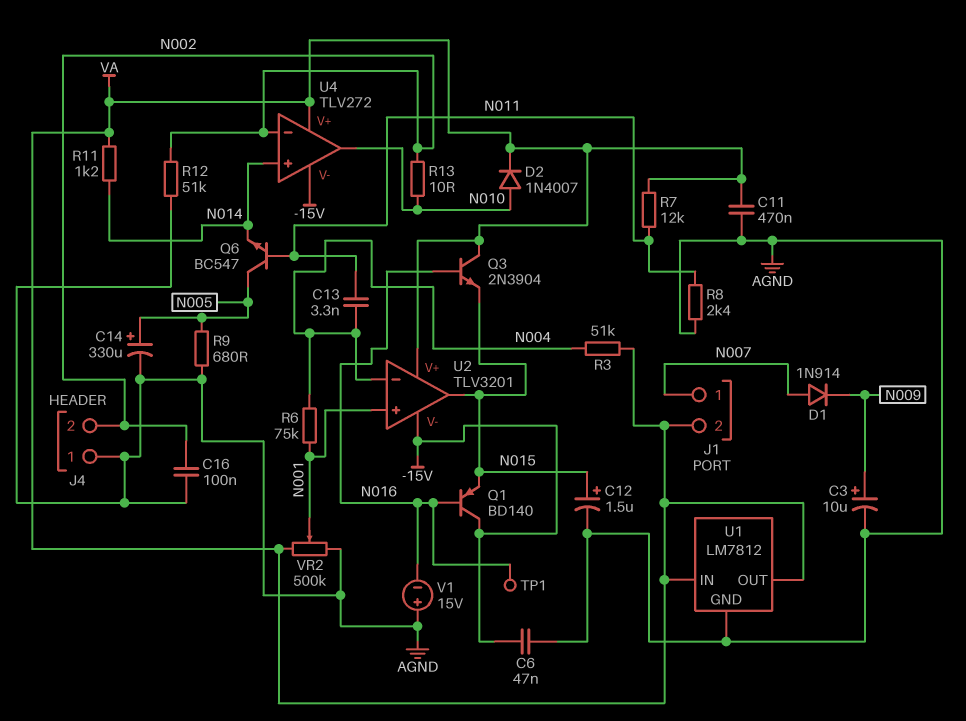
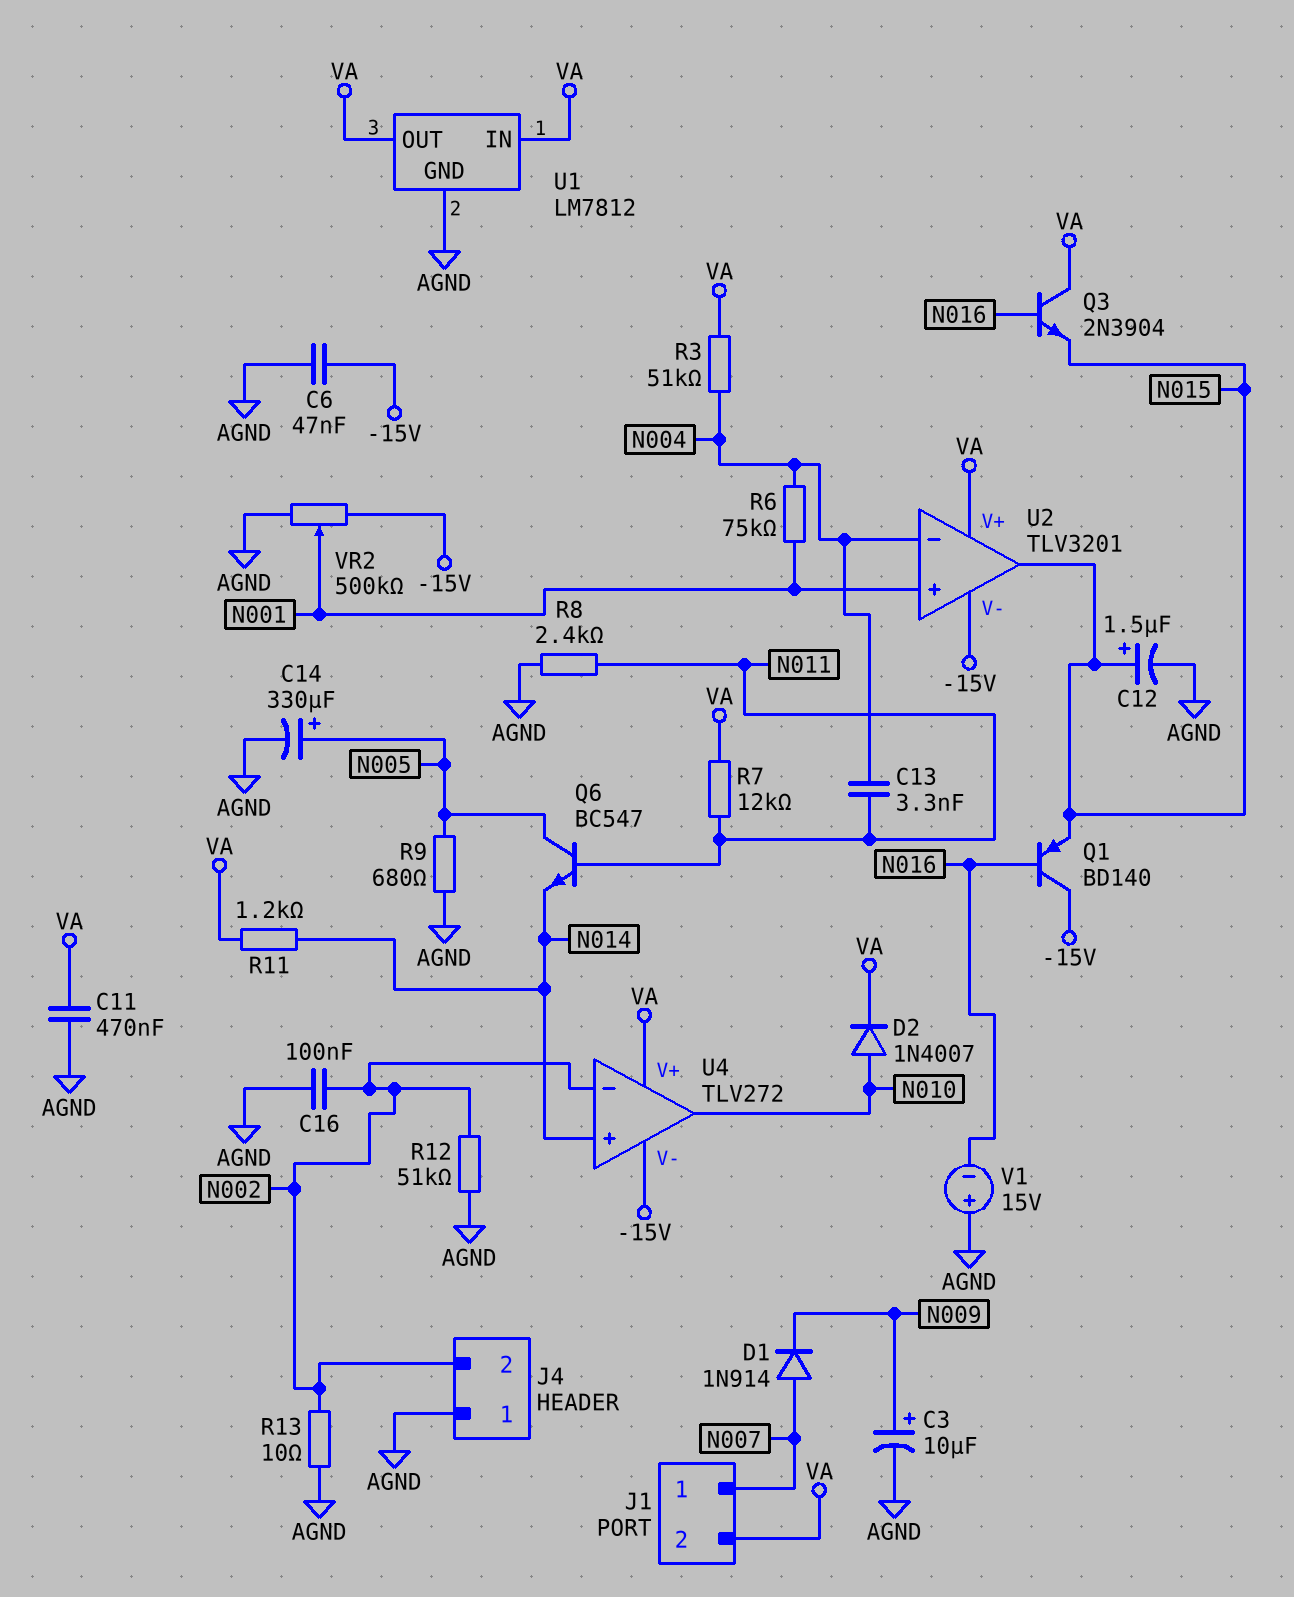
R13: 10 (N002, N010) -> 10 (AGND, N002)
TP1: test point (N016) -> none
VR2: 500k (AGND, VA, wiper N001) -> 500k (-15V, AGND, wiper N001)

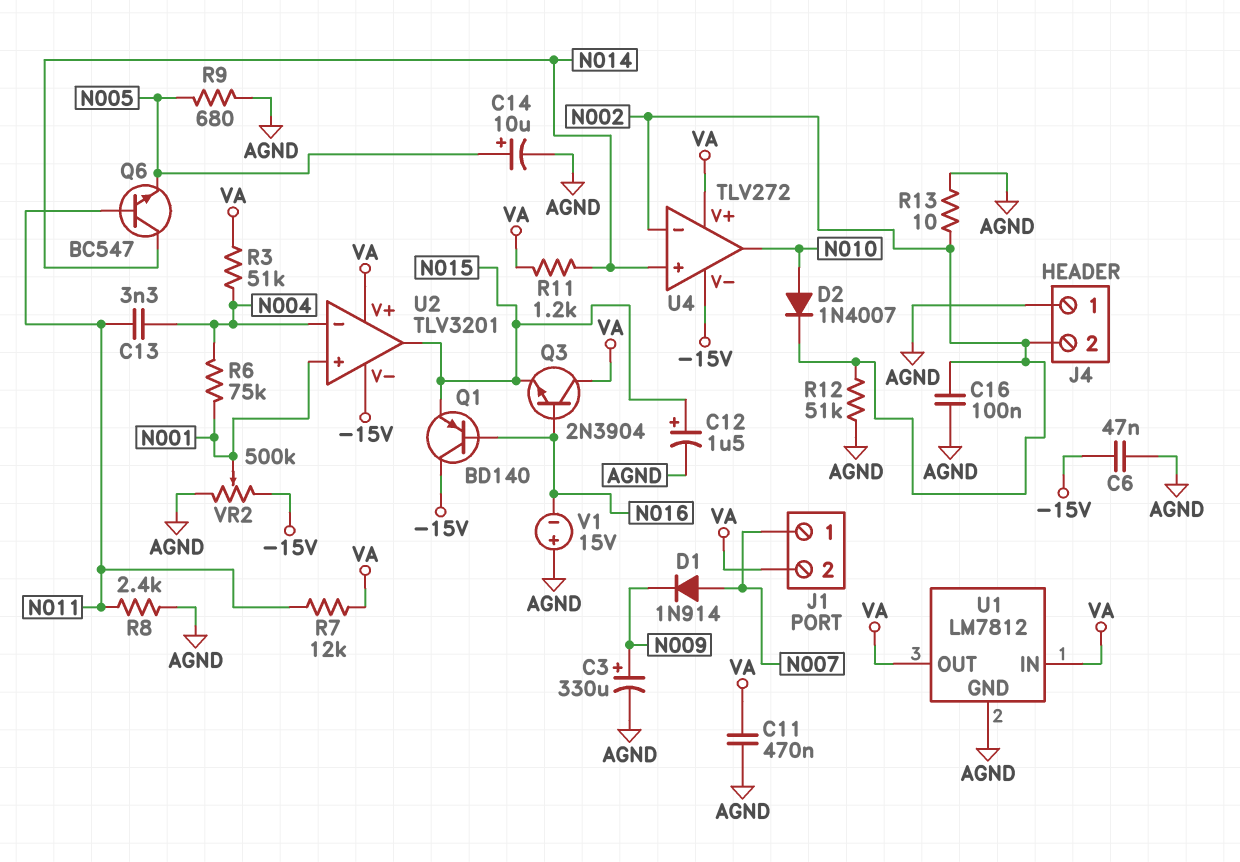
C3: 10uF (plus N009, minus AGND) -> 330uF (plus N009, minus AGND)
C14: 330uF (plus N005, minus AGND) -> 10uF (plus N005, minus AGND)
D2: diode 1N4007 (A N010, K VA) -> diode 1N4007 (A N010, K N002)
Q6: NPN BC547 (B N011, C N005, E N014) -> NPN BC547 (B N011, C N014, E N005)

